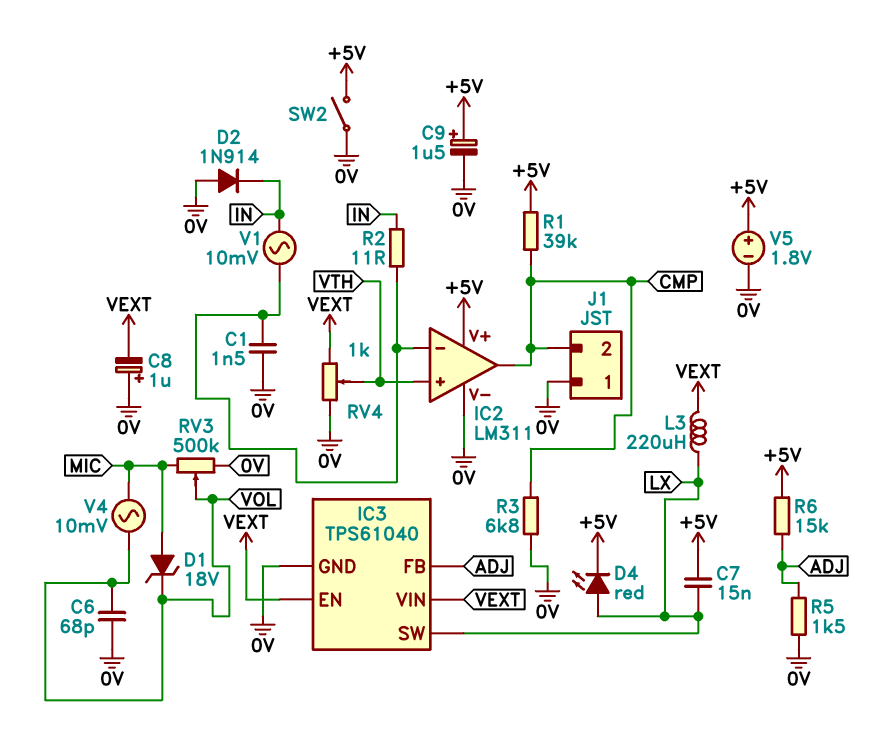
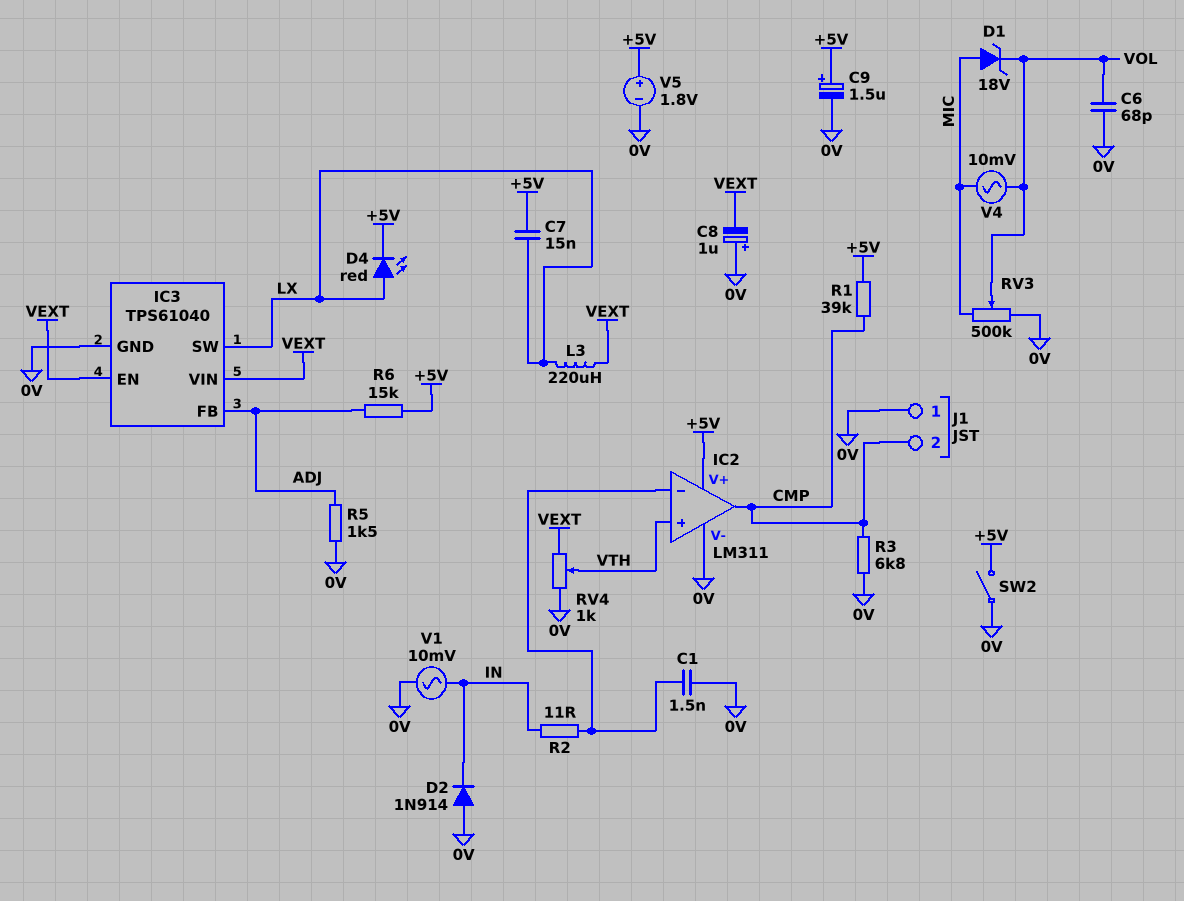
V1: AC 10mV (IC2/in-, IN) -> AC 10mV (0V, IN)

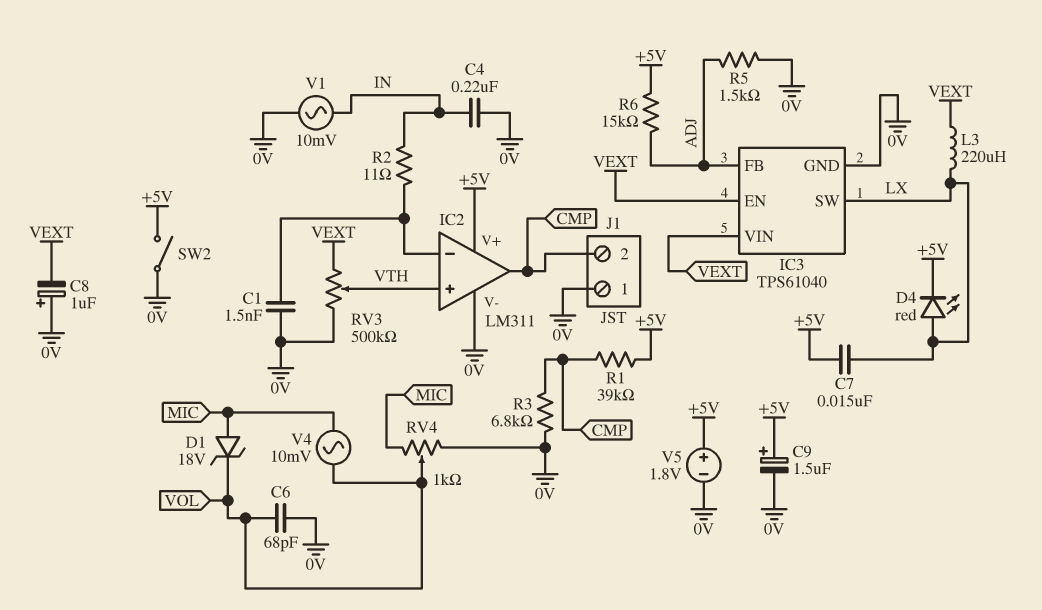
C4: none -> 220nF (0V, IN)
D2: diode 1N914 (A 0V, K IN) -> none
RV3: 500k (0V, MIC, wiper VOL) -> 500k (0V, VEXT, wiper VTH)
RV4: 1k (0V, VEXT, wiper VTH) -> 1k (0V, MIC, wiper VOL)

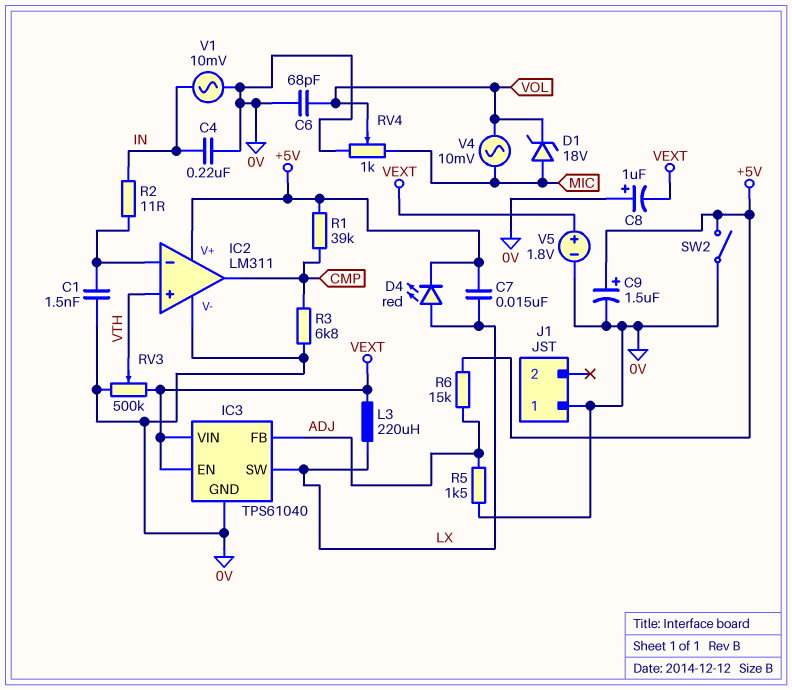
J1 pin 2: CMP -> none
V5: 1.8V (plus +5V, minus 0V) -> 1.8V (plus VEXT, minus 0V)

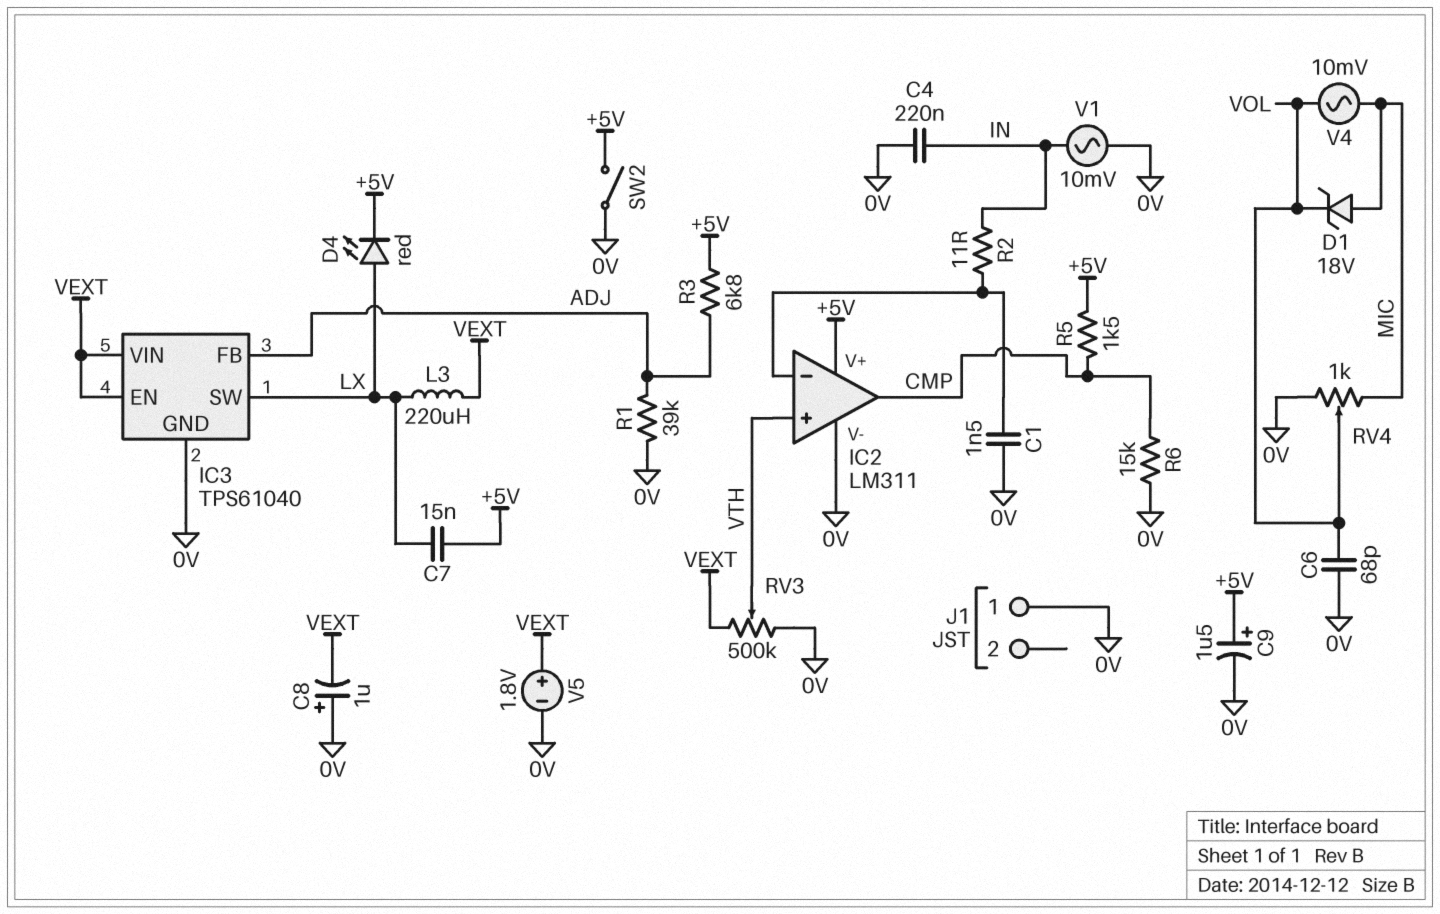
R1: 39k (+5V, CMP) -> 39k (0V, ADJ)
R3: 6.8k (0V, CMP) -> 6.8k (+5V, ADJ)
R5: 1.5k (0V, ADJ) -> 1.5k (+5V, CMP)
R6: 15k (+5V, ADJ) -> 15k (0V, CMP)

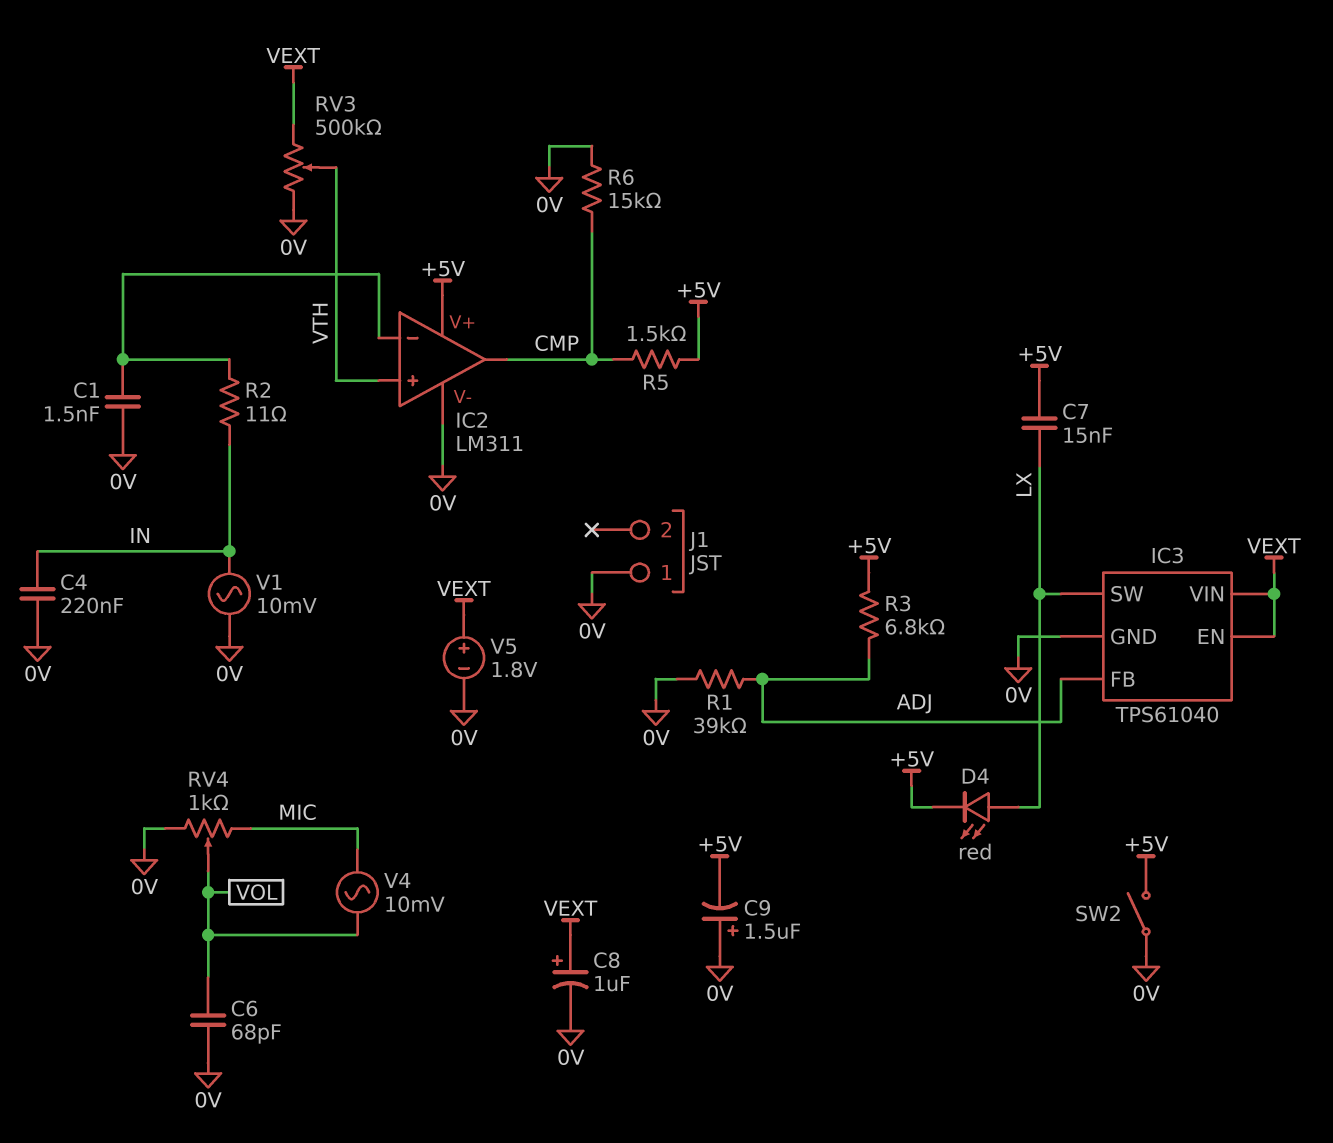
C8: 1uF (plus 0V, minus VEXT) -> 1uF (plus VEXT, minus 0V)
C9: 1.5uF (plus +5V, minus 0V) -> 1.5uF (plus 0V, minus +5V)
D1: zener 18V (A MIC, K VOL) -> none
L3: 220uH (LX, VEXT) -> none

